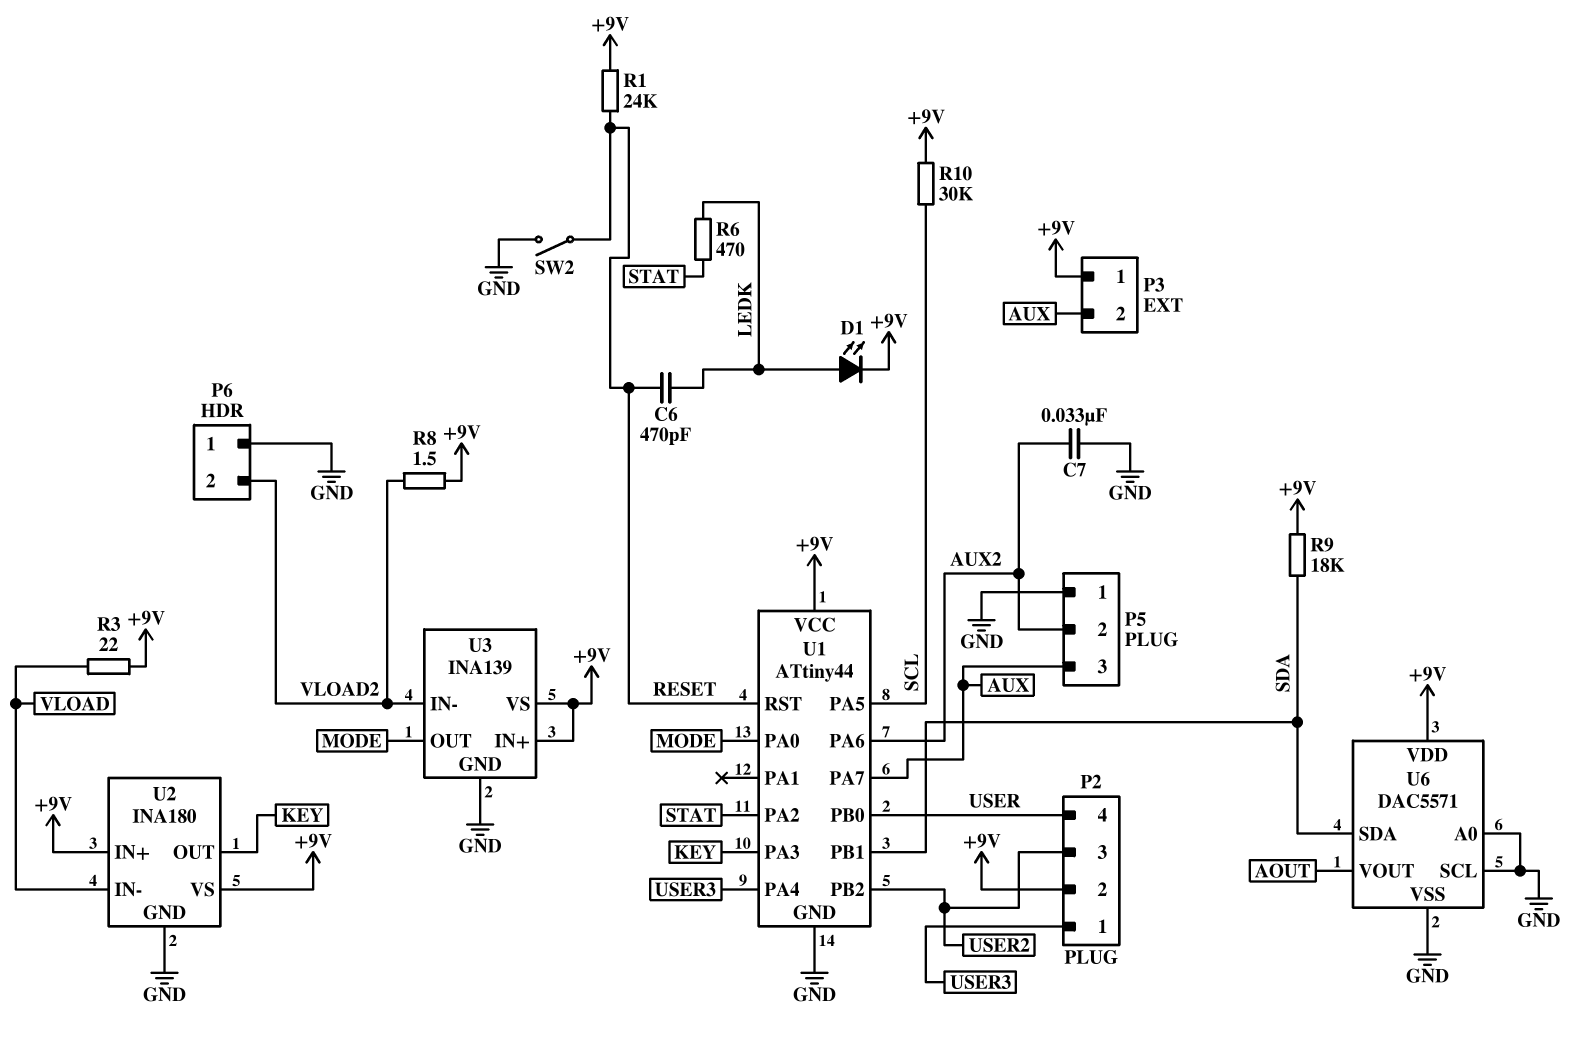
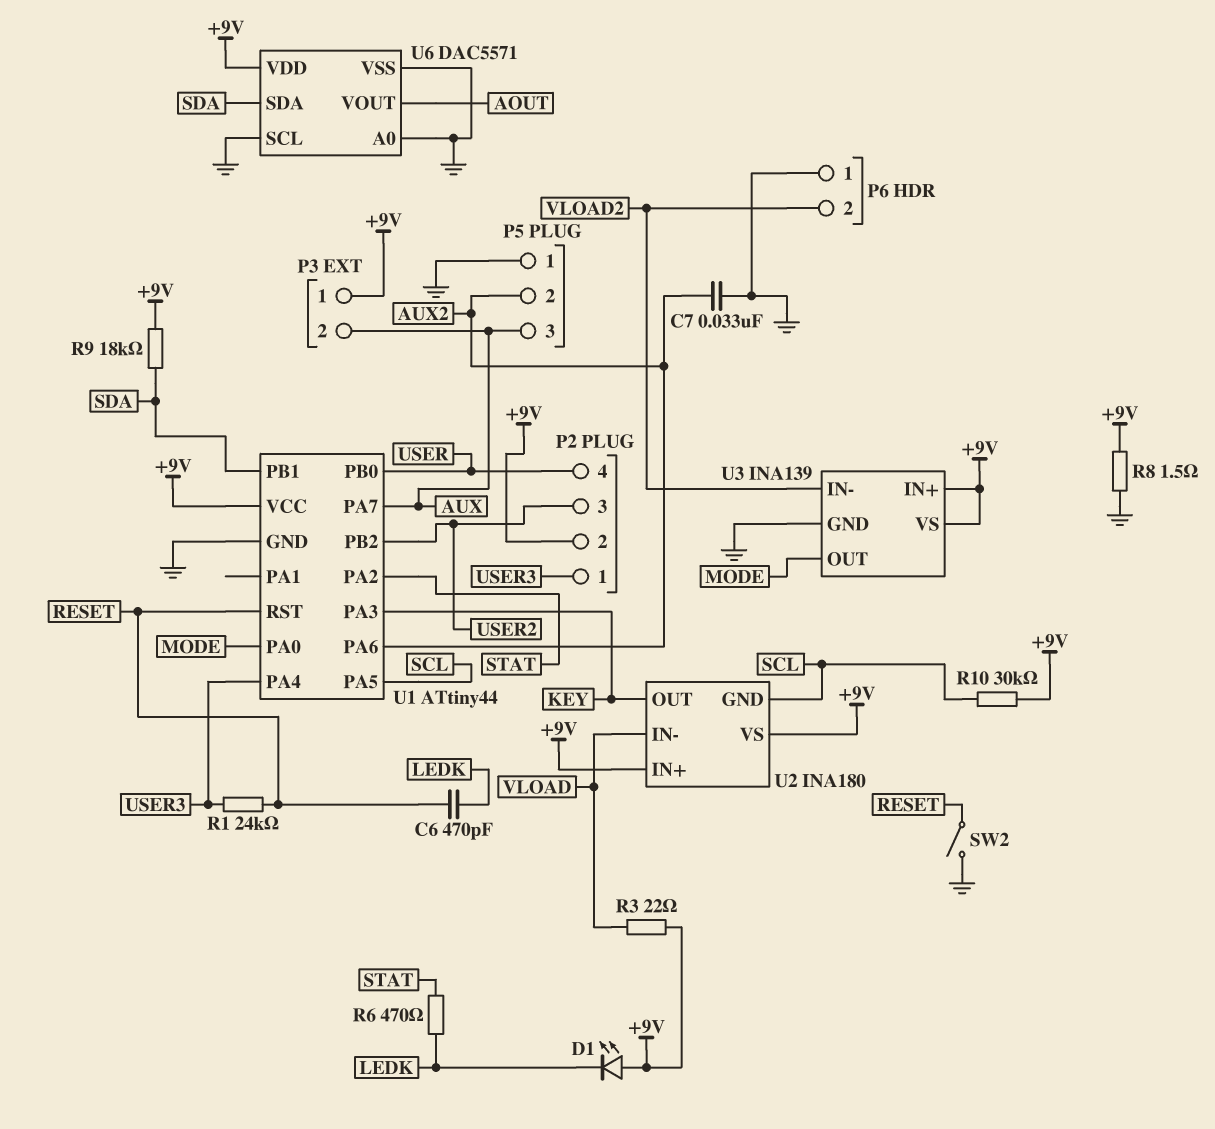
D1: LED (A LEDK, K +9V) -> LED (A +9V, K LEDK)
R1: 24k (+9V, RESET) -> 24k (RESET, USER3)
R8: 1.5 (+9V, VLOAD2) -> 1.5 (+9V, GND)
U2 pin GND: GND -> SCL

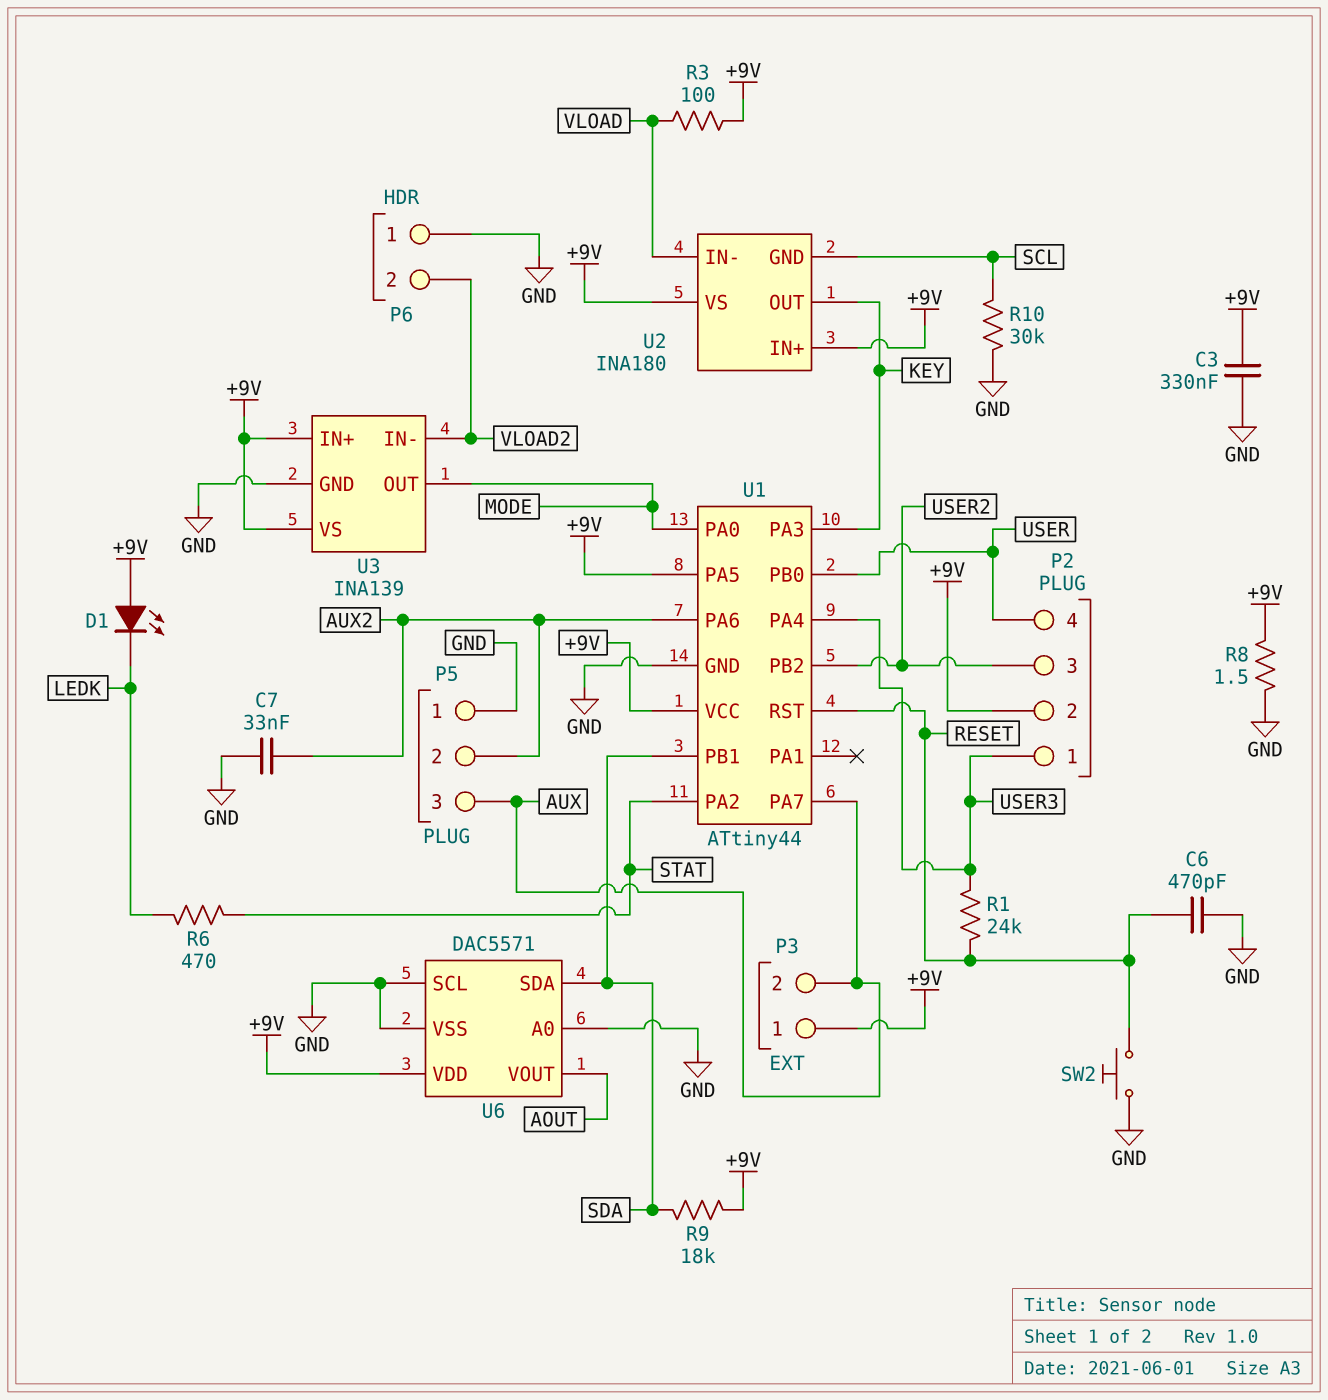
C3: none -> 330nF (+9V, GND)
C6: 470pF (LEDK, RESET) -> 470pF (GND, RESET)
R3: 22 (+9V, VLOAD) -> 100 (+9V, VLOAD)
R10: 30k (+9V, SCL) -> 30k (GND, SCL)
SW2: switch (GND, RESET) -> button (GND, RESET)
U1 pin PA5: SCL -> +9V

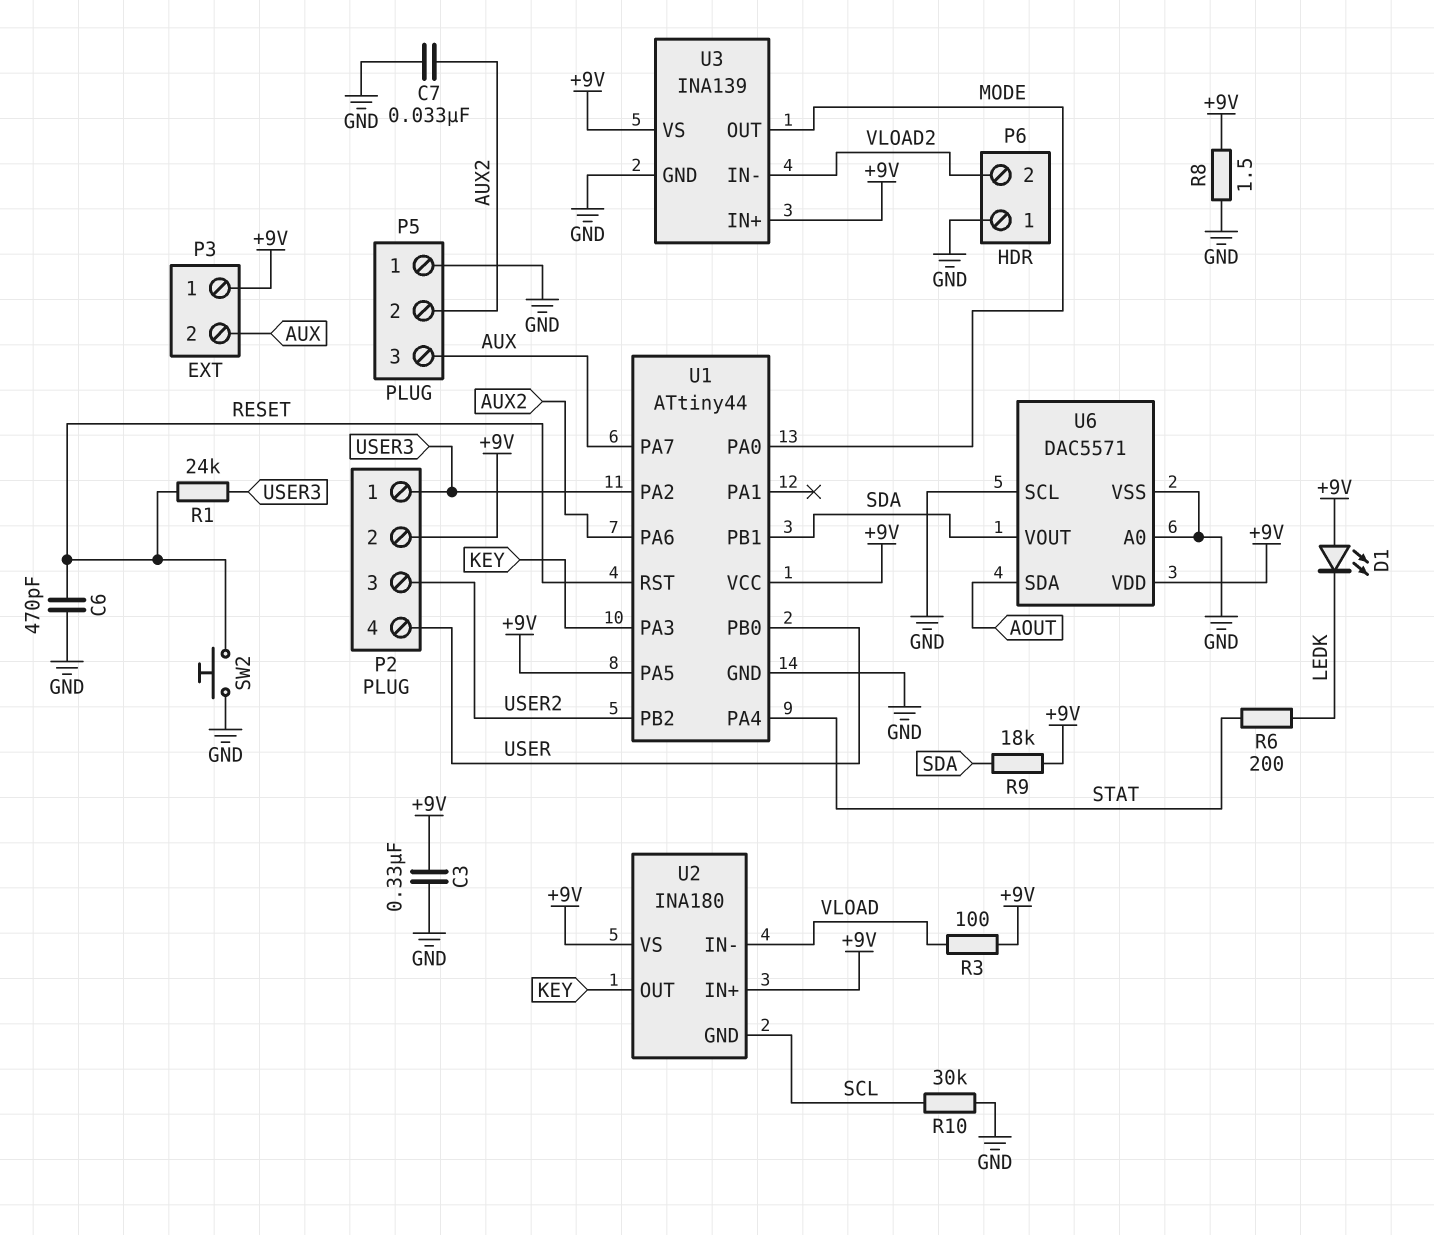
R6: 470 (LEDK, STAT) -> 200 (LEDK, STAT)
U1 pin PA2: STAT -> USER3
U1 pin PA4: USER3 -> STAT
U6 pin SDA: SDA -> AOUT
U6 pin VOUT: AOUT -> SDA

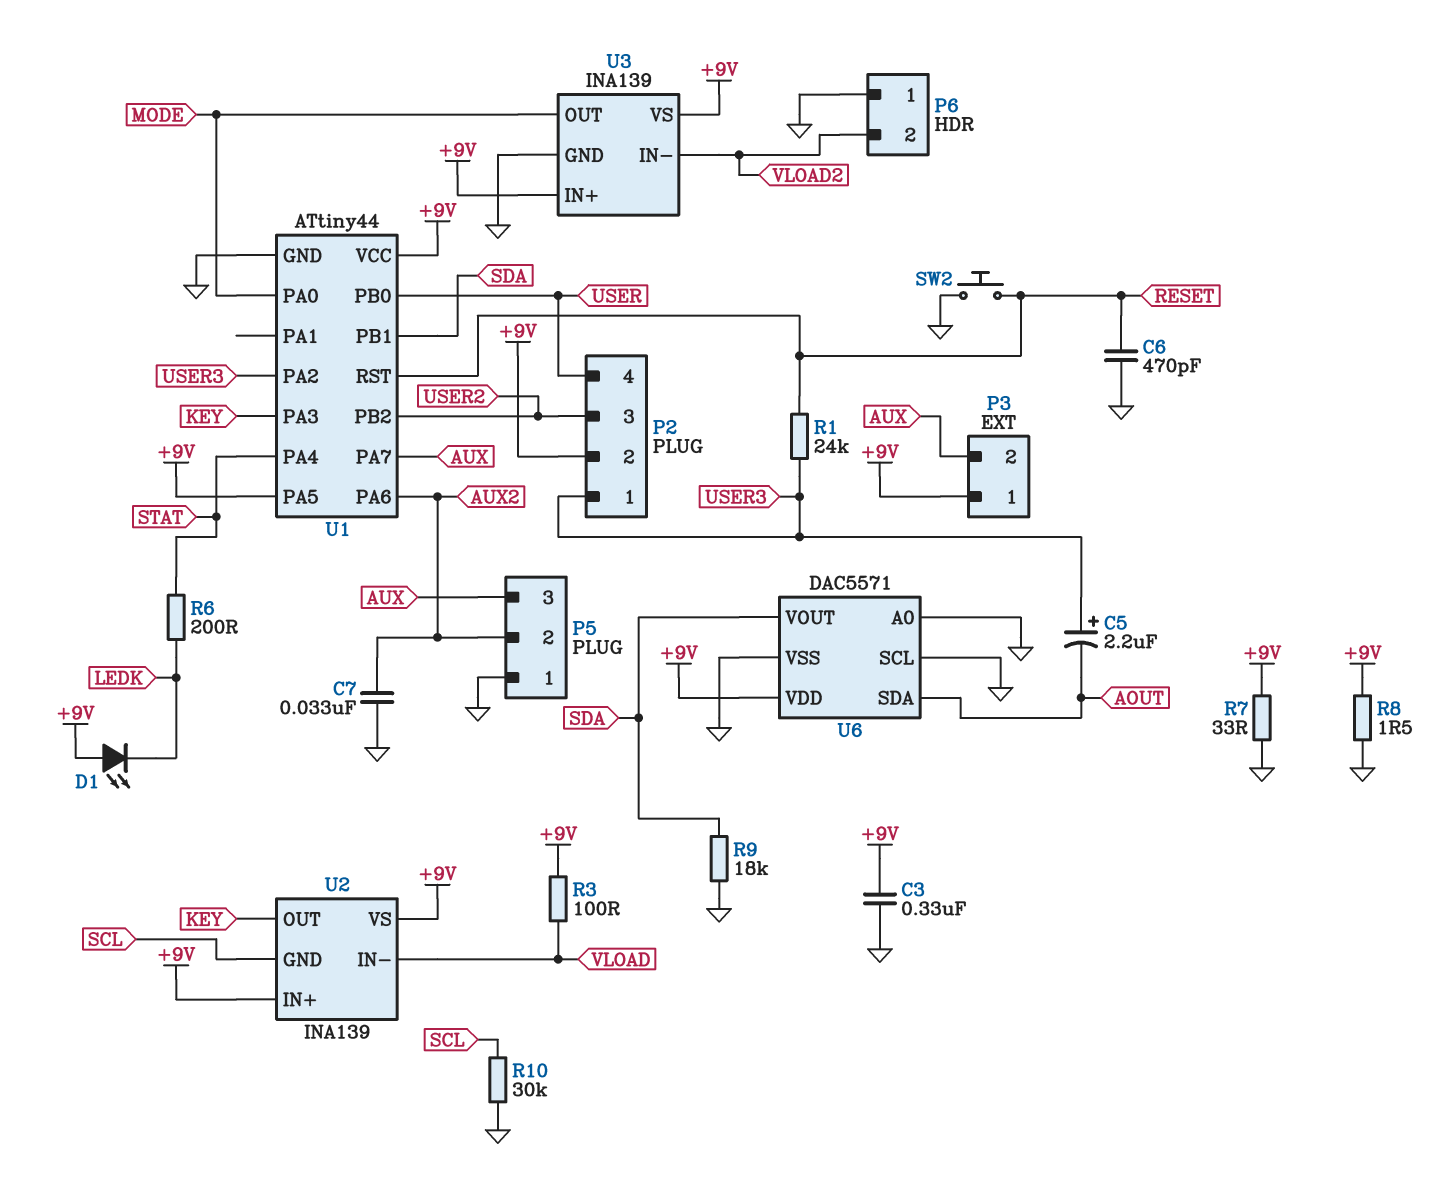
C5: none -> 2.2uF (plus USER3, minus AOUT)
R7: none -> 33 (+9V, GND)
R9: 18k (+9V, SDA) -> 18k (GND, SDA)
U2: INA180 -> INA139

